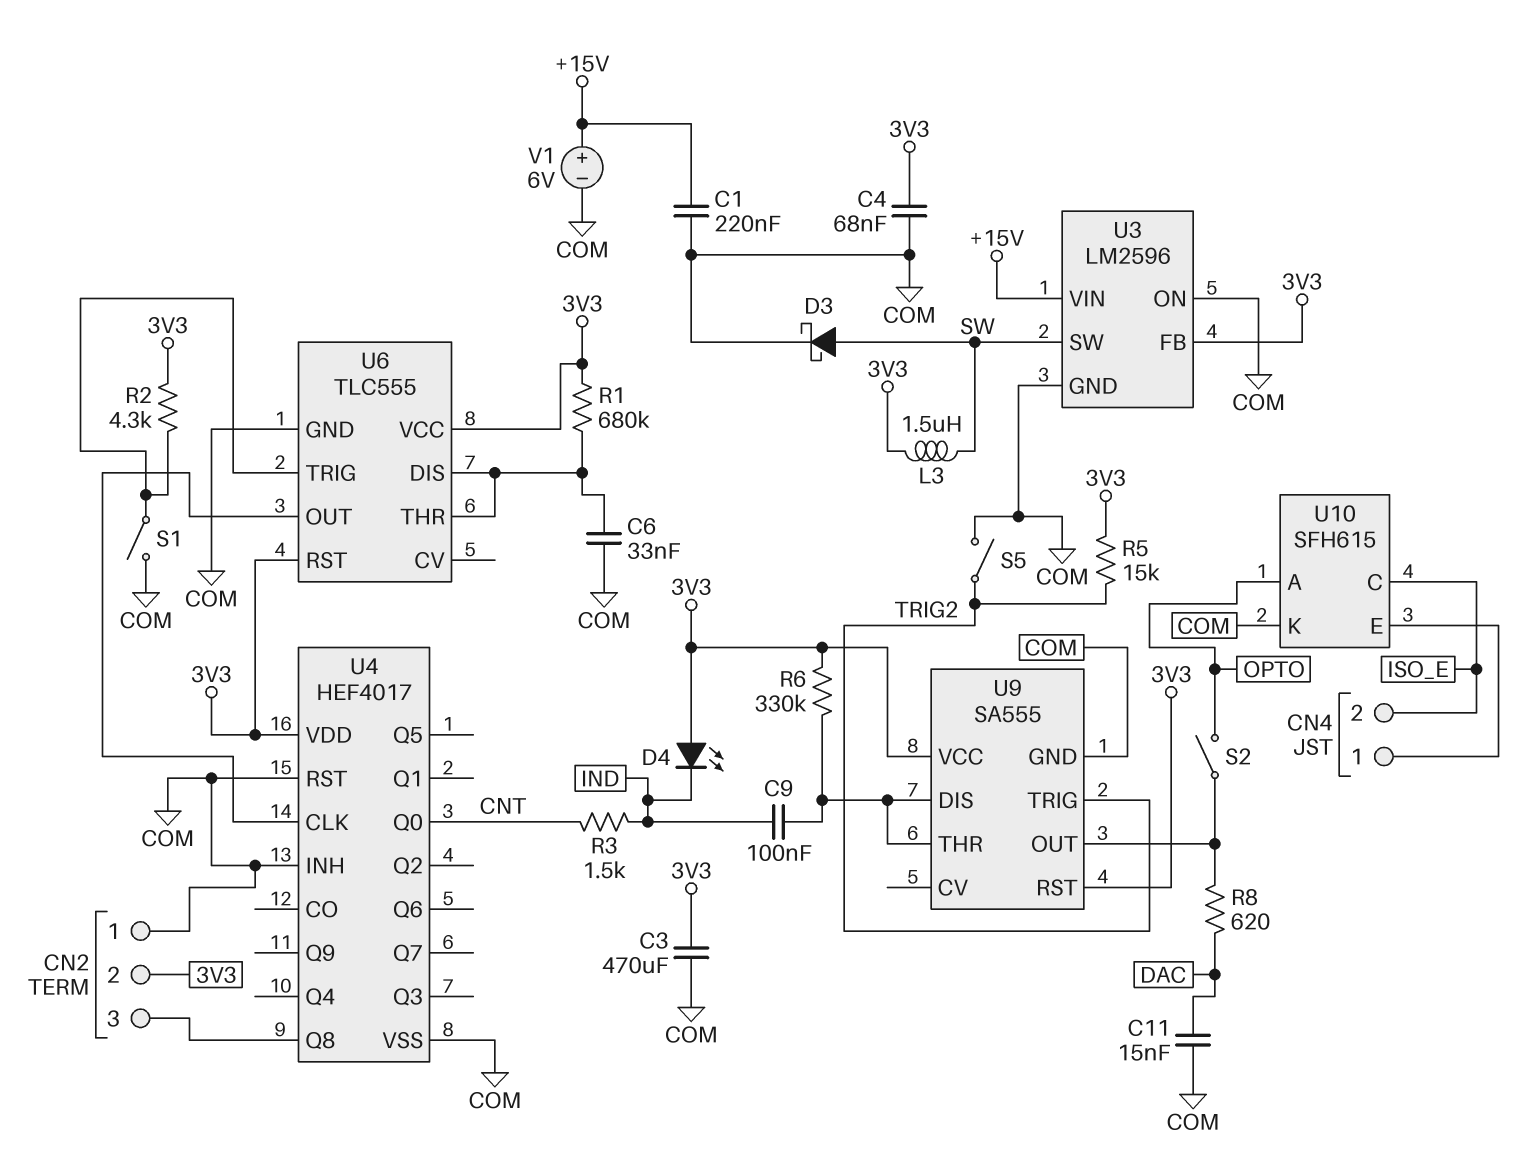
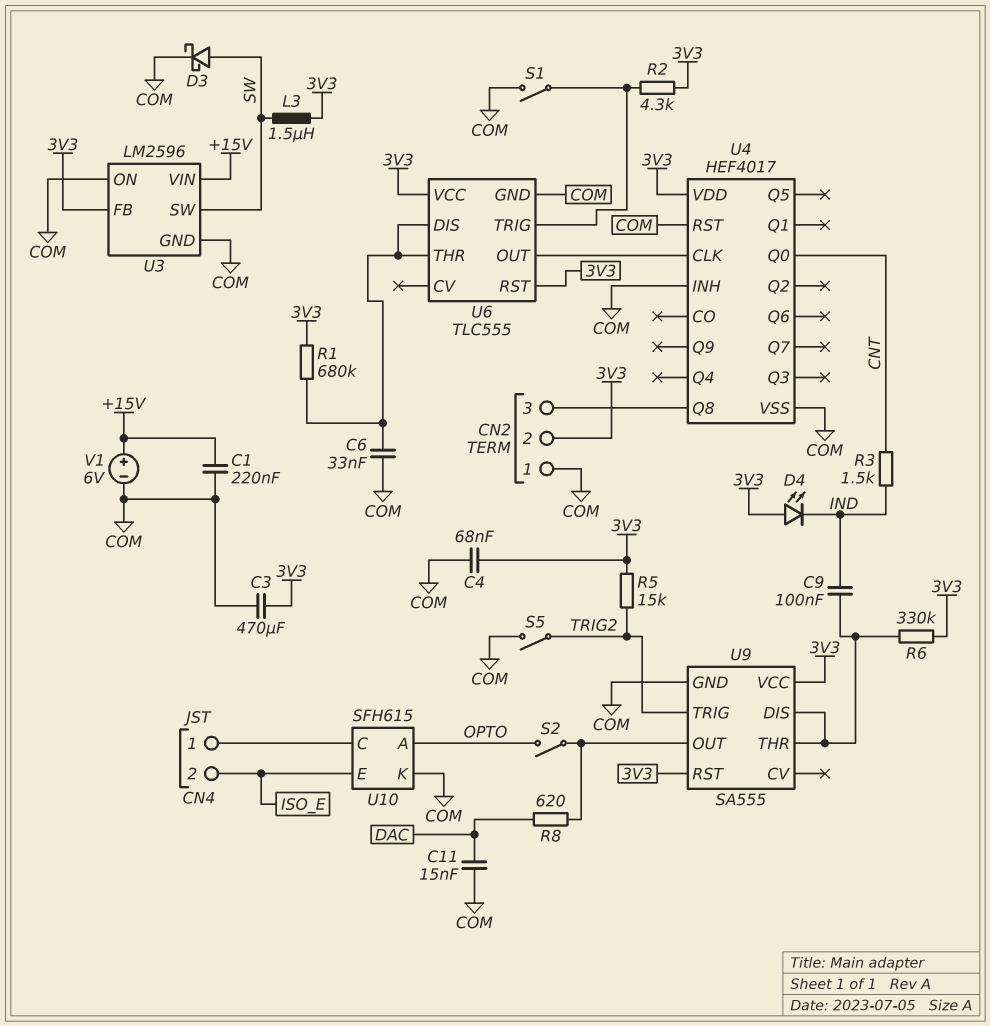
U10 pin C: ISO_E -> CN4/1
U10 pin E: CN4/1 -> ISO_E

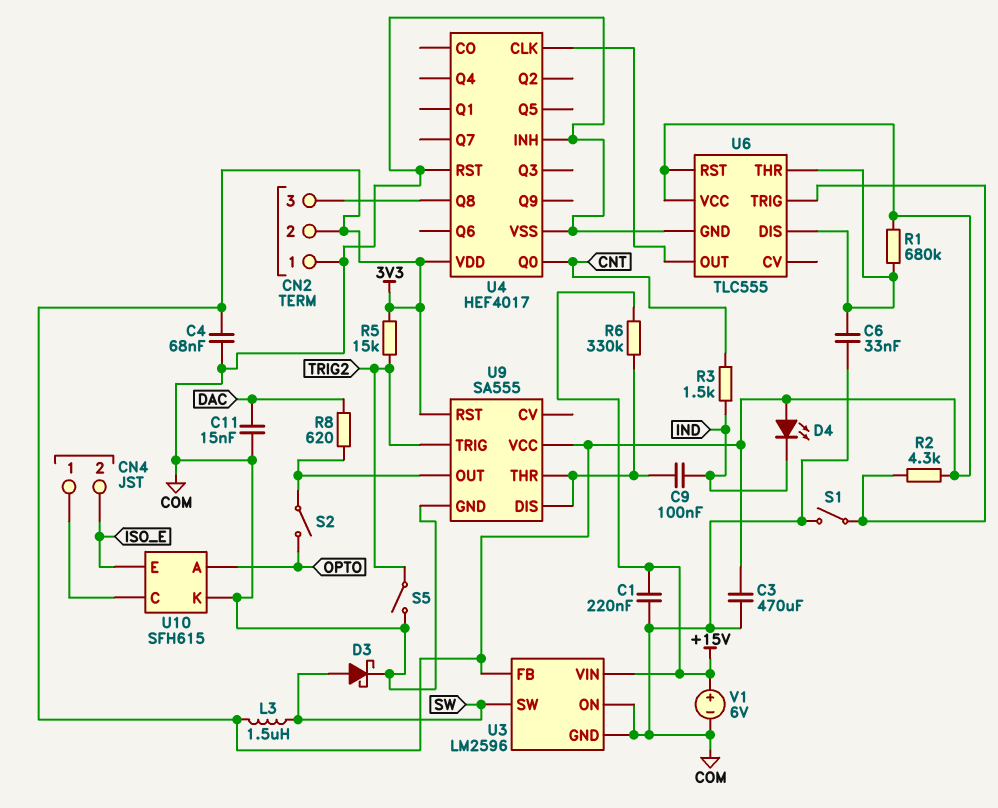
R6: 330k (3V3, U9/DIS) -> 330k (+15V, U9/DIS)

